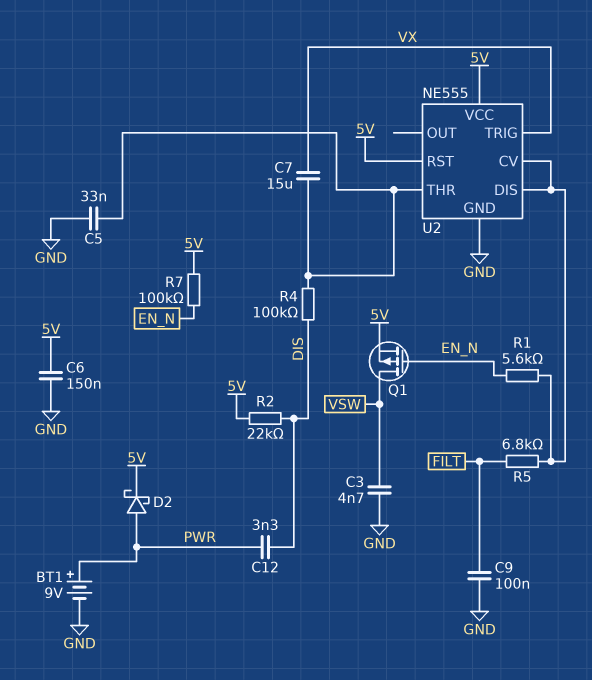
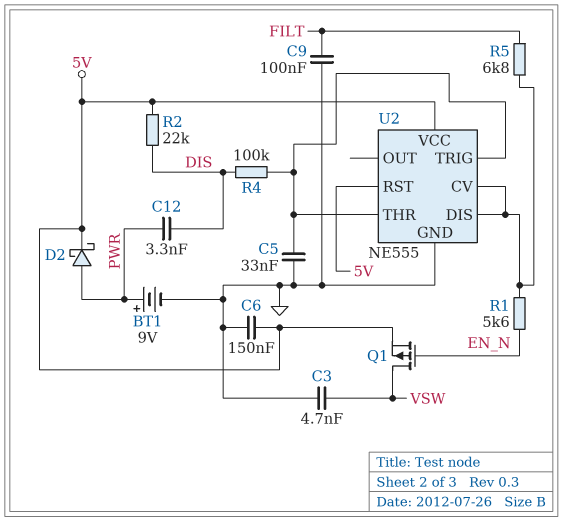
C7: 15uF (U2/THR, VX) -> none
R7: 100k (5V, EN_N) -> none
U2 pin TRIG: VX -> U2/THR

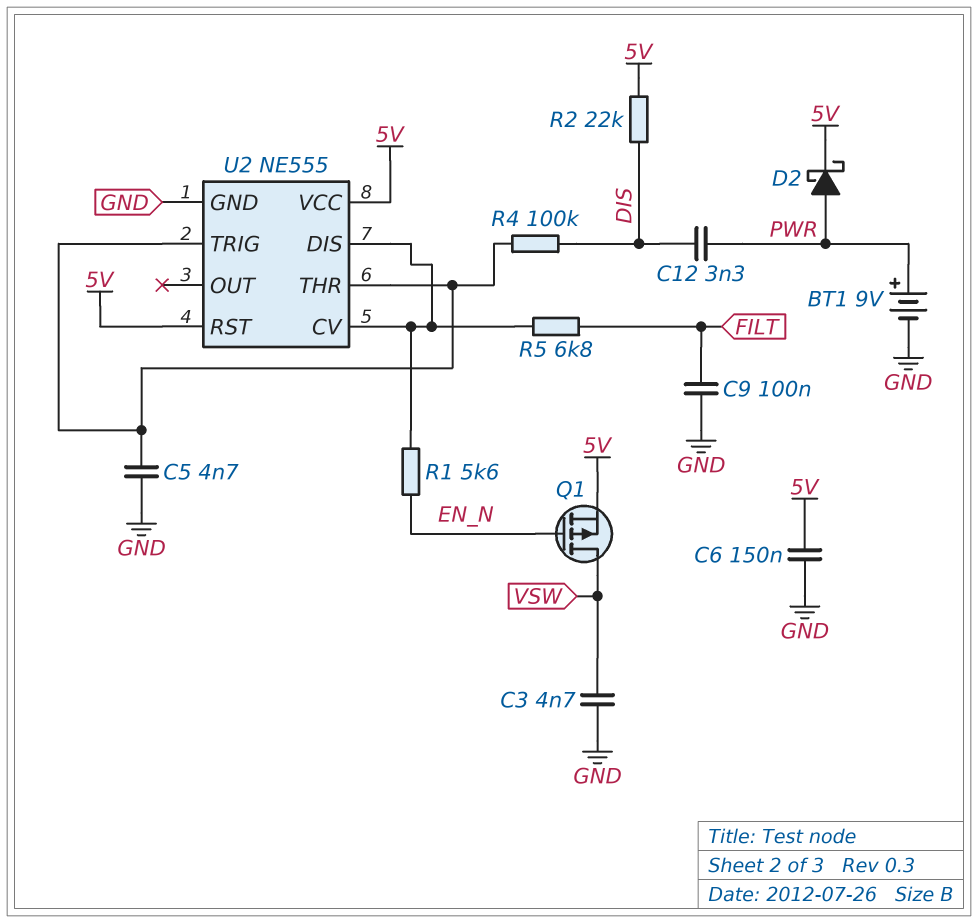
C5: 33nF (GND, U2/THR) -> 4.7nF (GND, U2/THR)

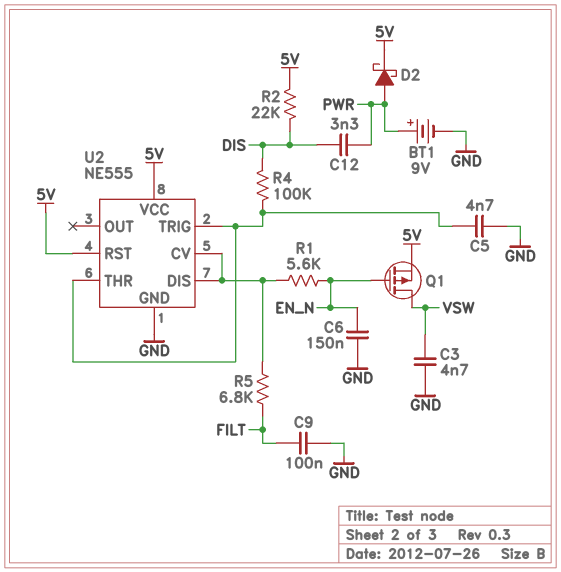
C6: 150nF (5V, GND) -> 150nF (EN_N, GND)

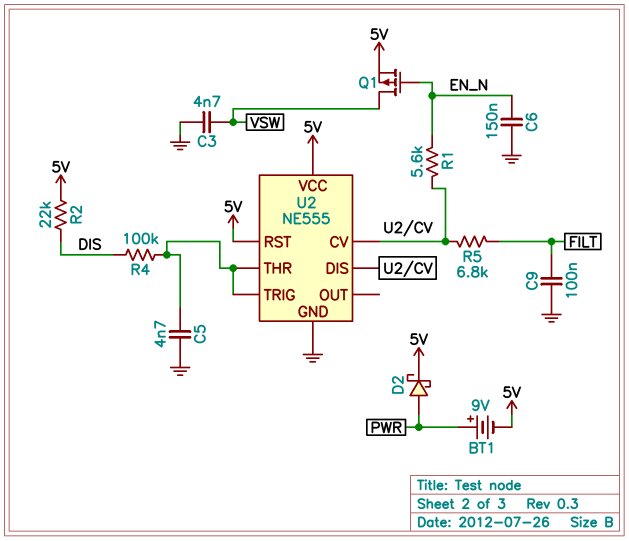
BT1: 9V (plus PWR, minus GND) -> 9V (plus PWR, minus 5V)
C12: 3.3nF (DIS, PWR) -> none

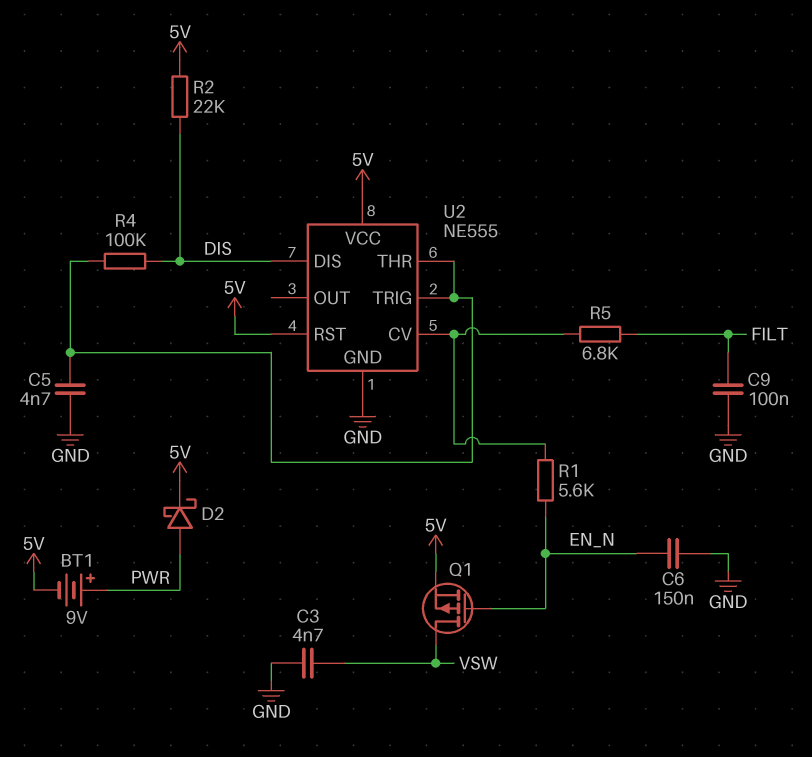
U2 pin DIS: U2/CV -> DIS

